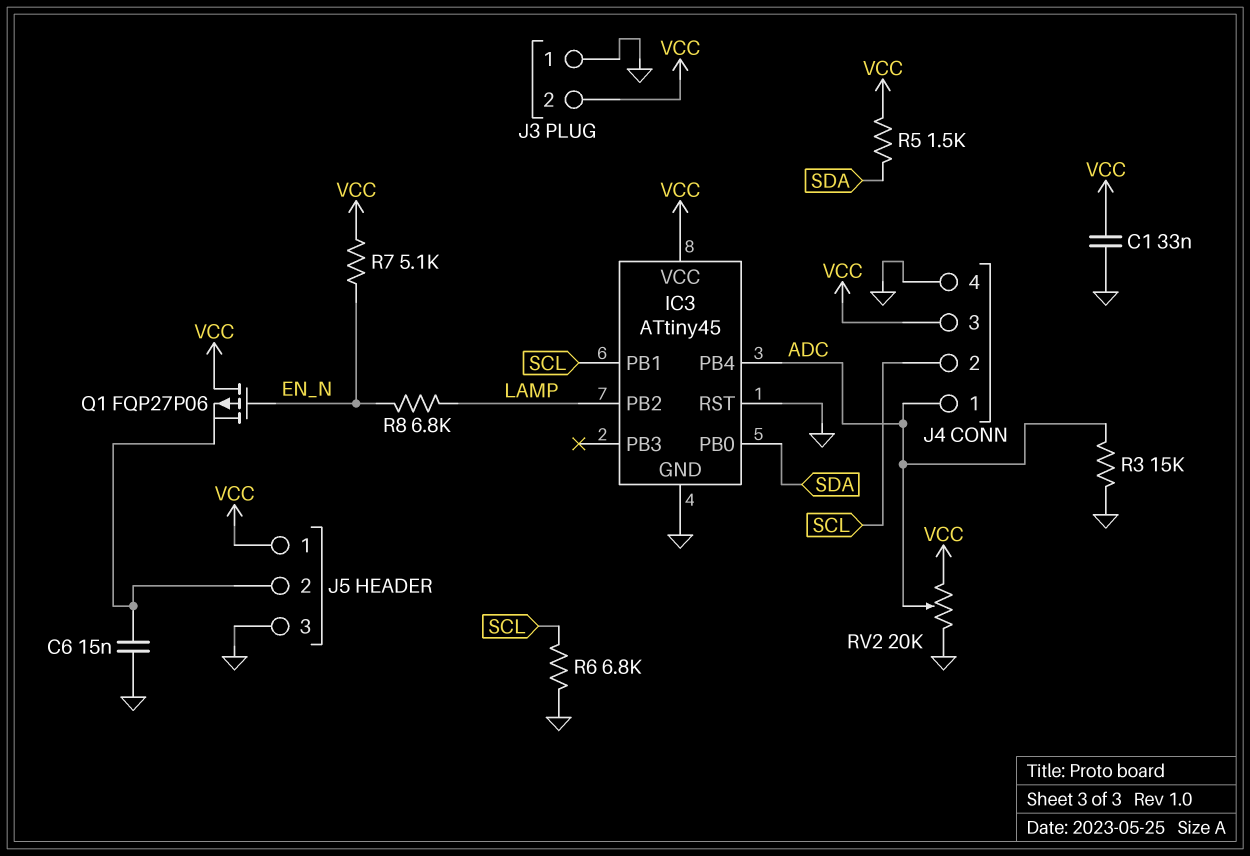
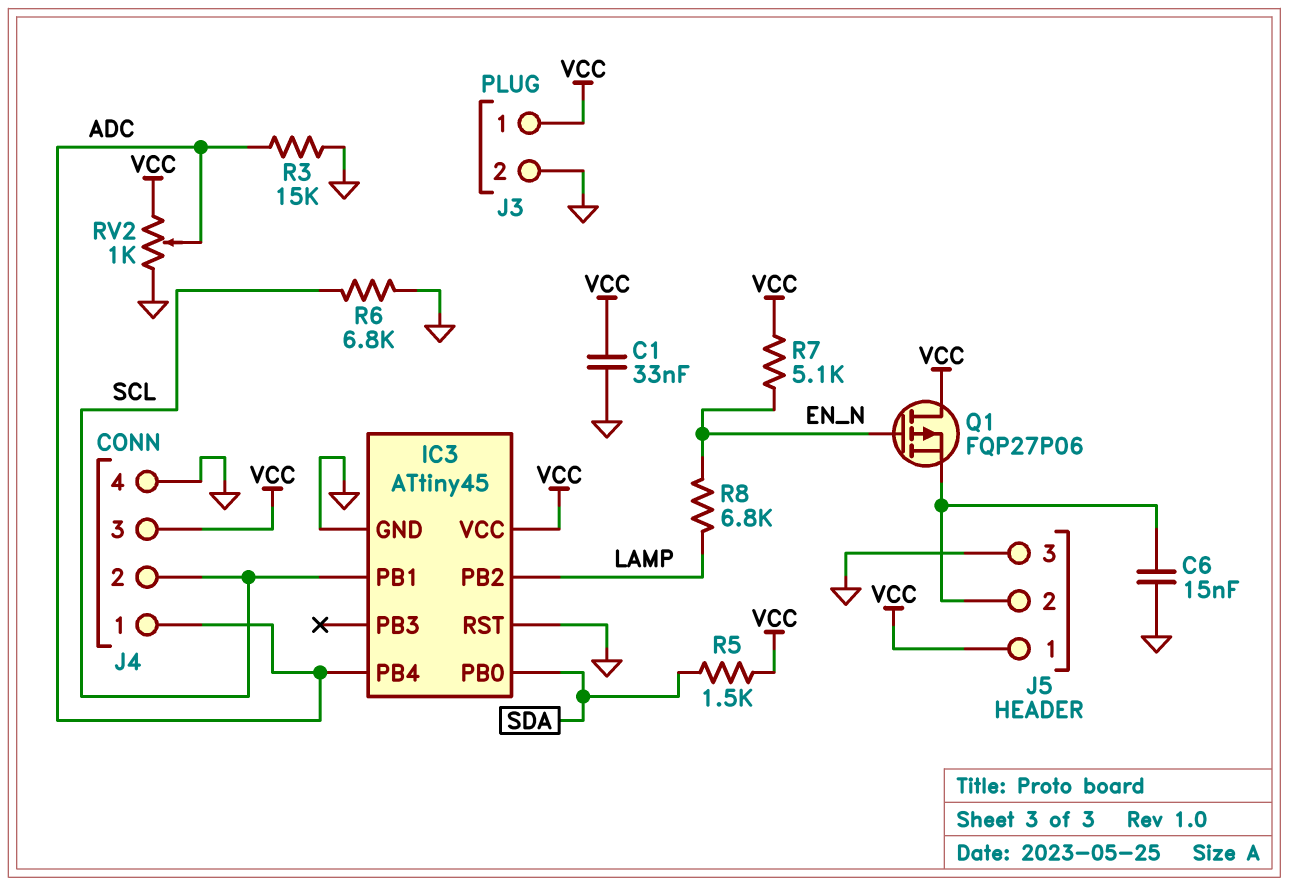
J3 pin 1: GND -> VCC
J3 pin 2: VCC -> GND
RV2: 20k (GND, VCC, wiper ADC) -> 1k (GND, VCC, wiper ADC)

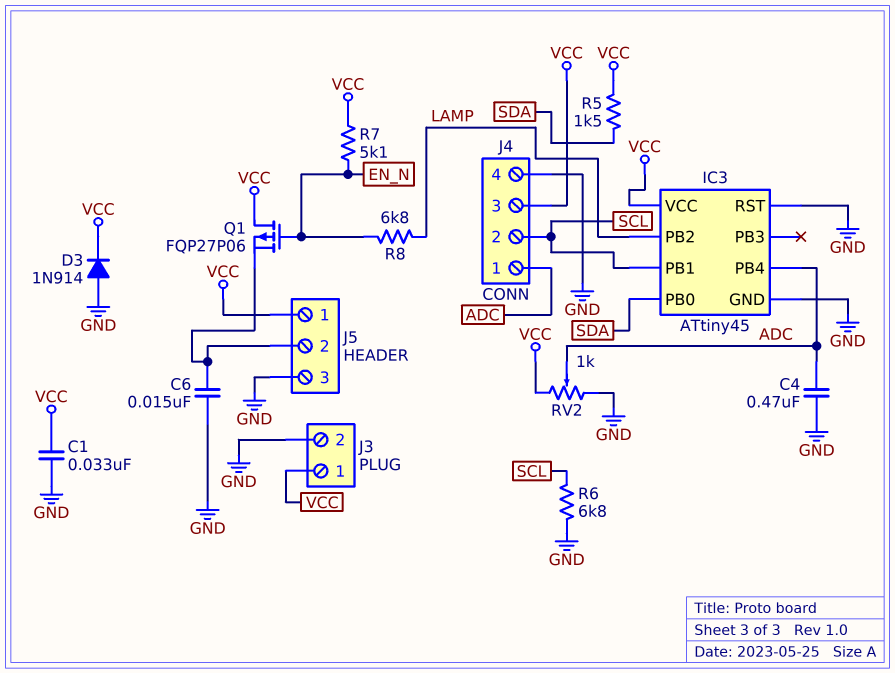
C4: none -> 470nF (ADC, GND)
D3: none -> diode 1N914 (A GND, K VCC)
R3: 15k (ADC, GND) -> none

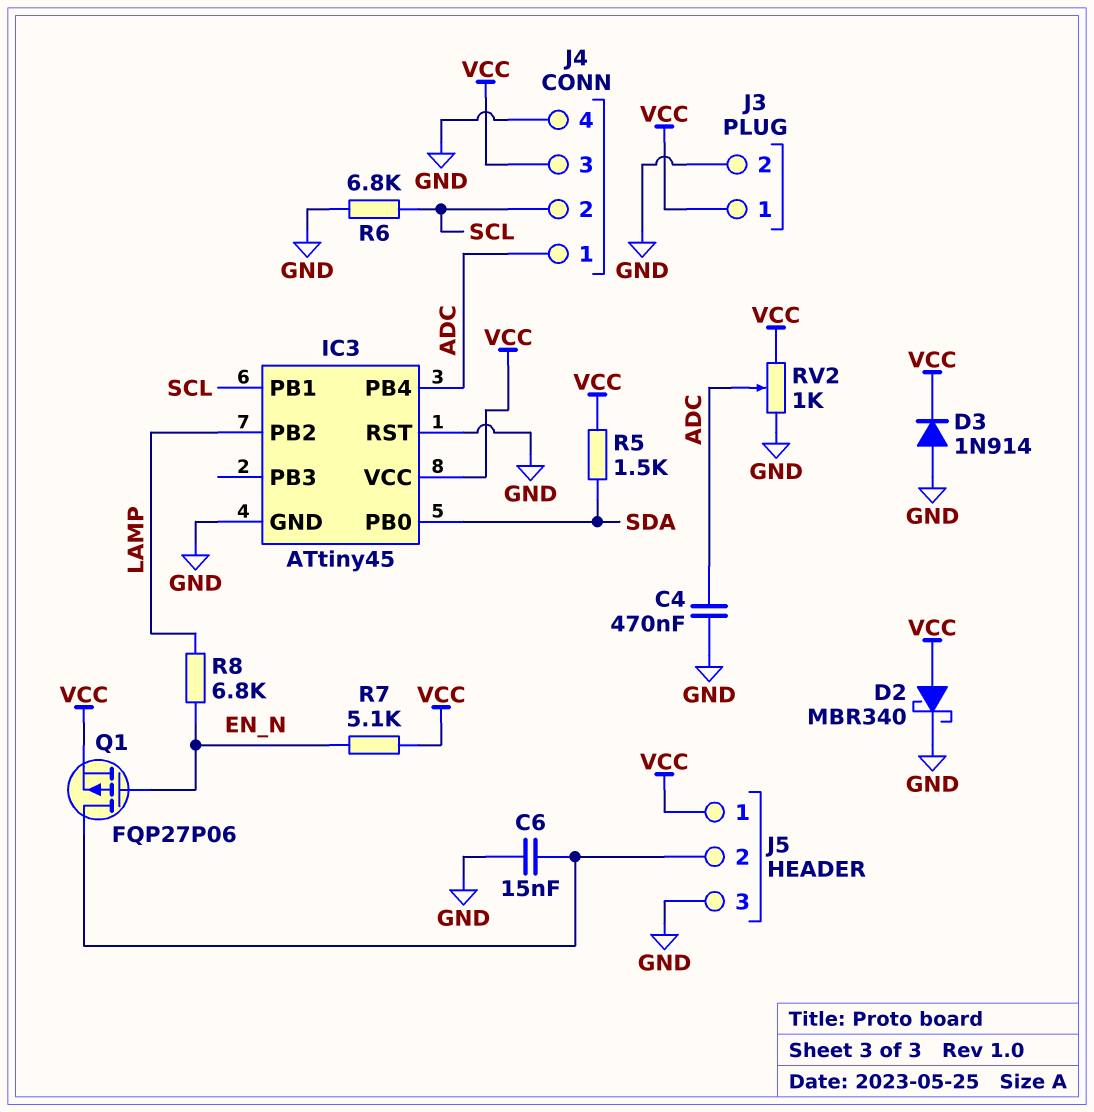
C1: 33nF (GND, VCC) -> none
D2: none -> schottky MBR340 (A VCC, K GND)
Q1: PMOS FQP27P06 (G EN_N, D VCC, S J5/2) -> PMOS FQP27P06 (G EN_N, D J5/2, S VCC)

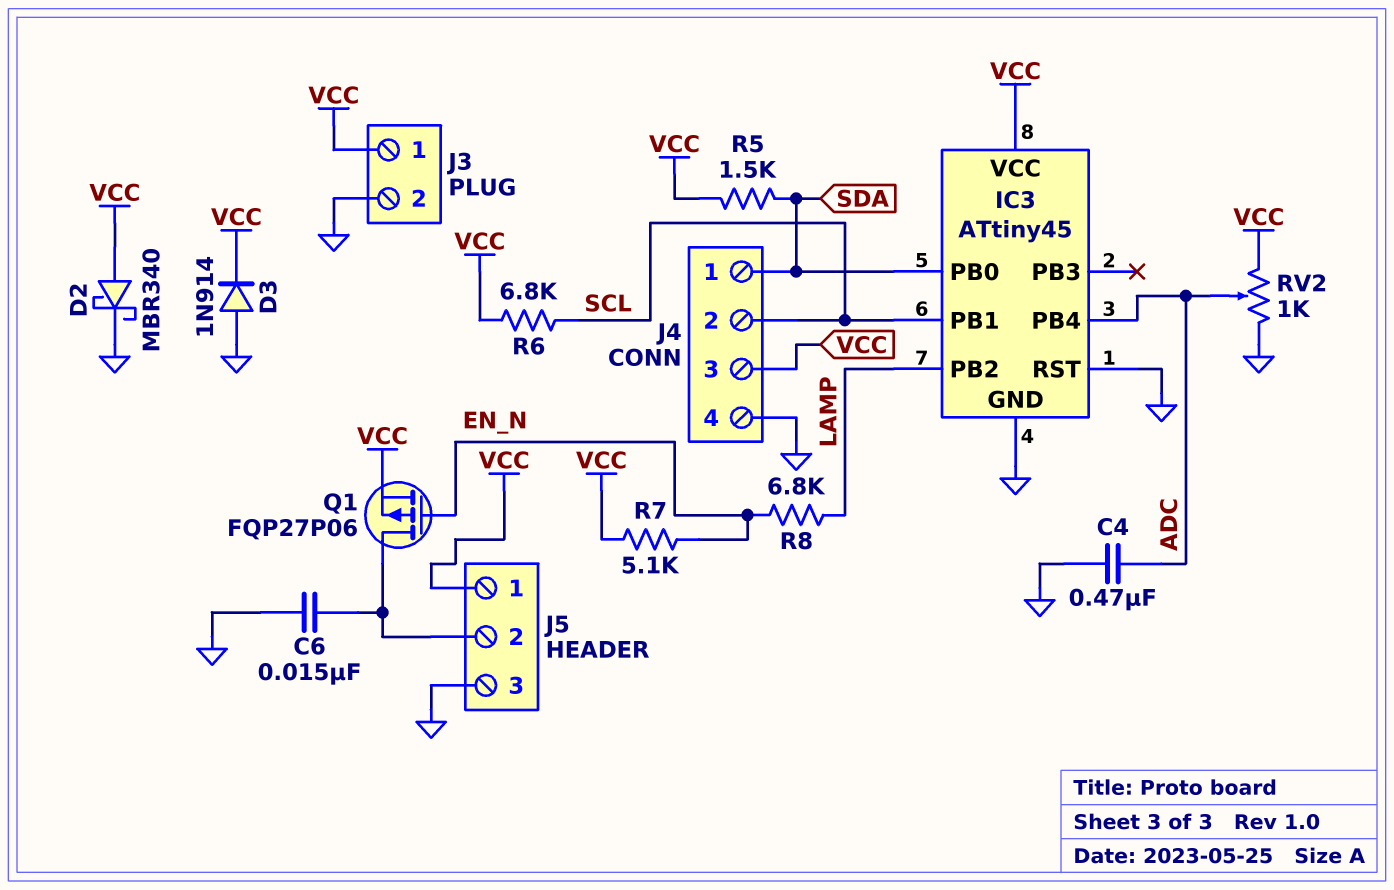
J4 pin 1: ADC -> SDA
R6: 6.8k (GND, SCL) -> 6.8k (SCL, VCC)

